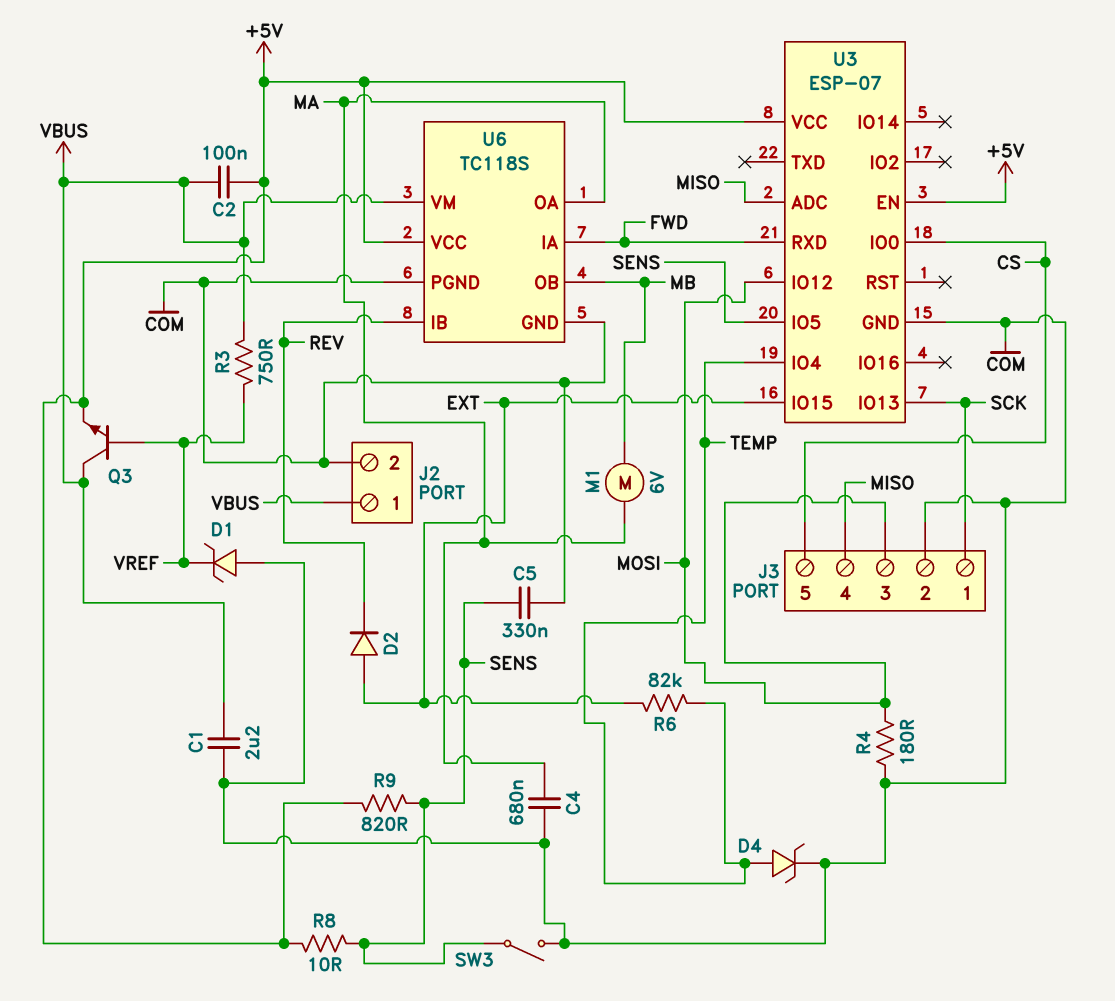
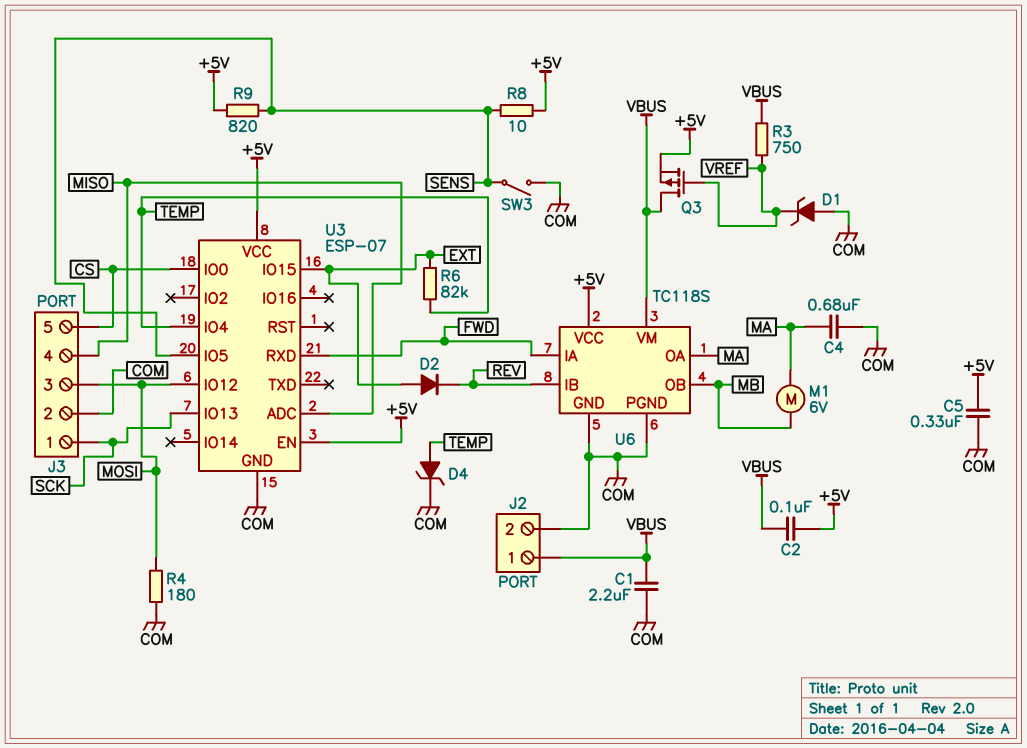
C5: 330nF (COM, SENS) -> 330nF (+5V, COM)
Q3: NPN (B VREF, C VBUS, E +5V) -> PMOS (G VREF, D VBUS, S +5V)

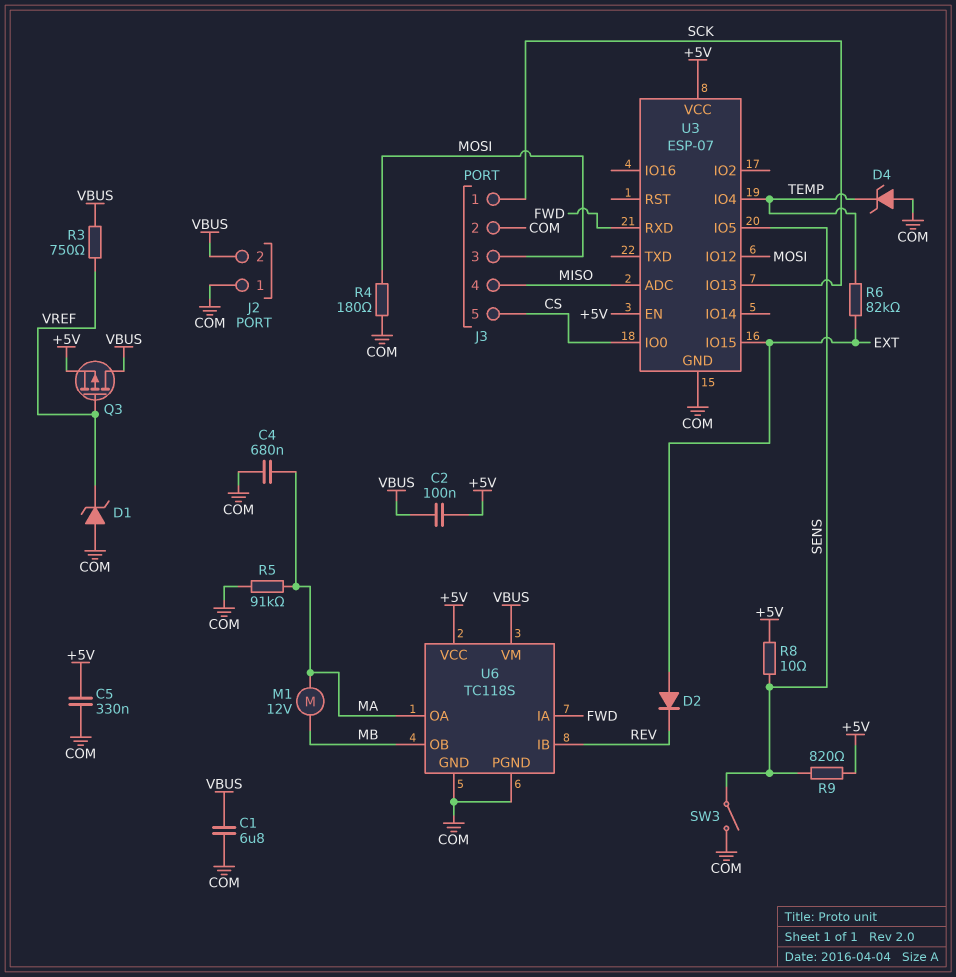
C1: 2.2uF (COM, VBUS) -> 6.8uF (COM, VBUS)
D4: zener (A TEMP, K COM) -> zener (A COM, K TEMP)
J2 pin 1: VBUS -> COM
J2 pin 2: COM -> VBUS
M1: motor 6V (MA, MB) -> motor 12V (MA, MB)
R5: none -> 91k (COM, MA)

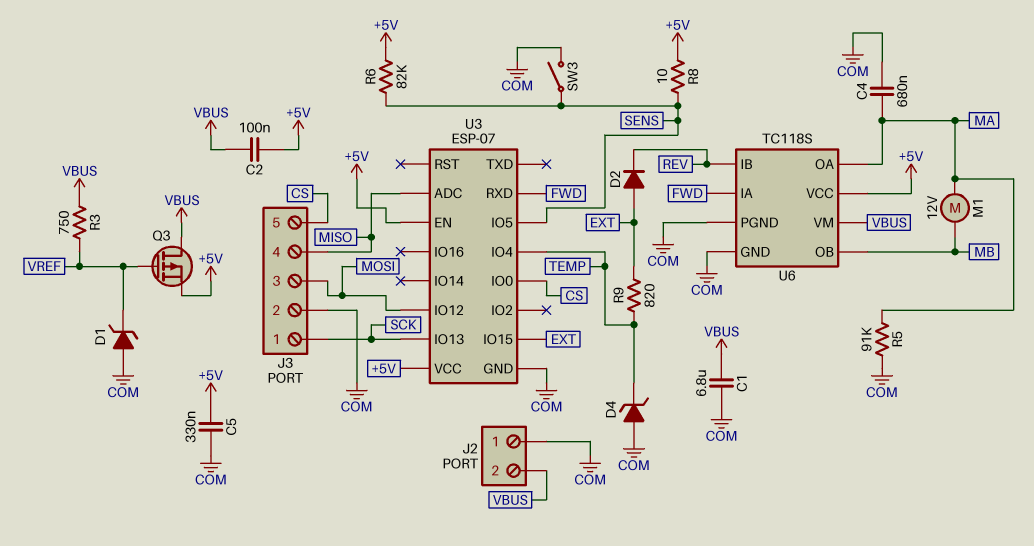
R4: 180 (COM, MOSI) -> none
R6: 82k (EXT, TEMP) -> 82k (+5V, SENS)
R9: 820 (+5V, SENS) -> 820 (EXT, TEMP)

